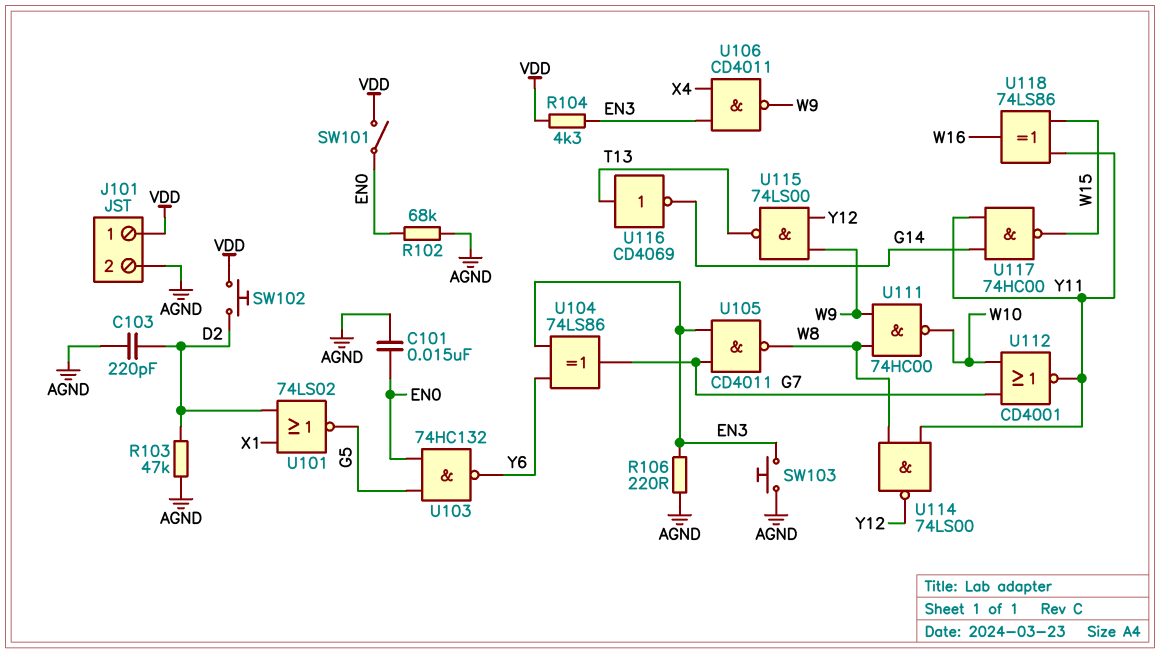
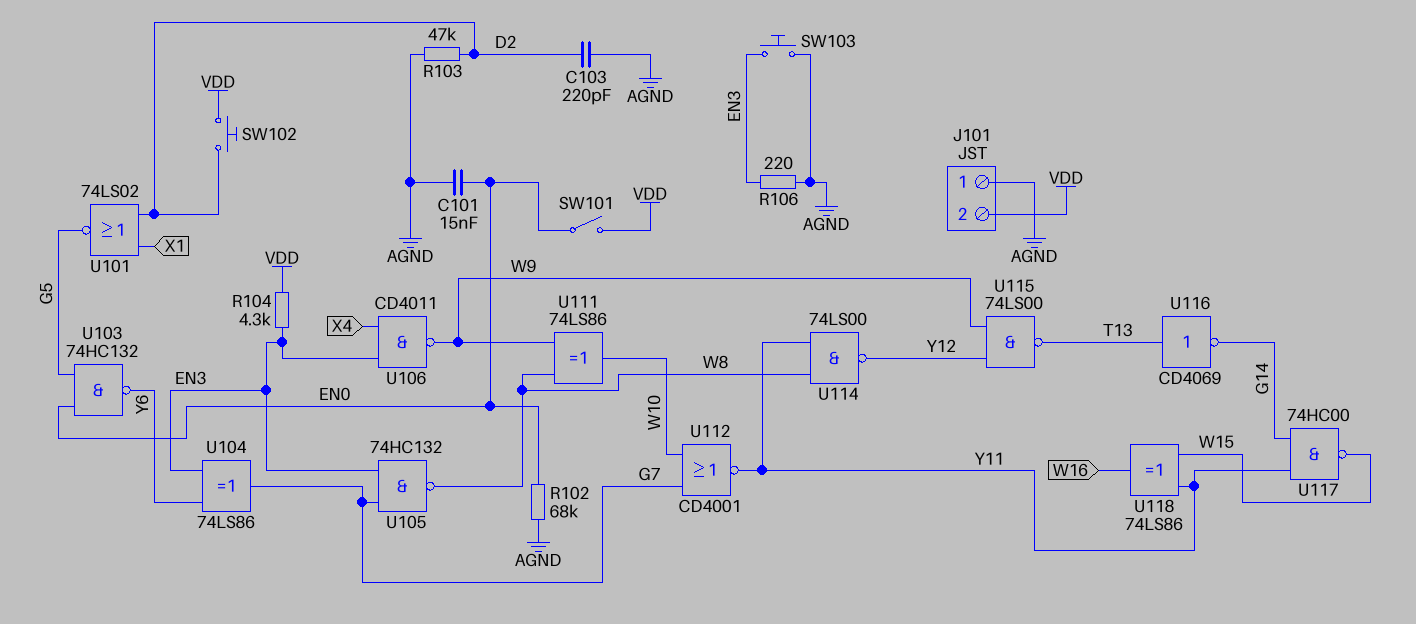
J101 pin 1: VDD -> AGND
J101 pin 2: AGND -> VDD
U105: NAND CD4011 (in EN3, in G7, out W8) -> NAND 74HC132 (in EN3, in G7, out W8)
U111: NAND 74HC00 (in W8, in W9, out W10) -> XOR 74LS86 (in W8, in W9, out W10)

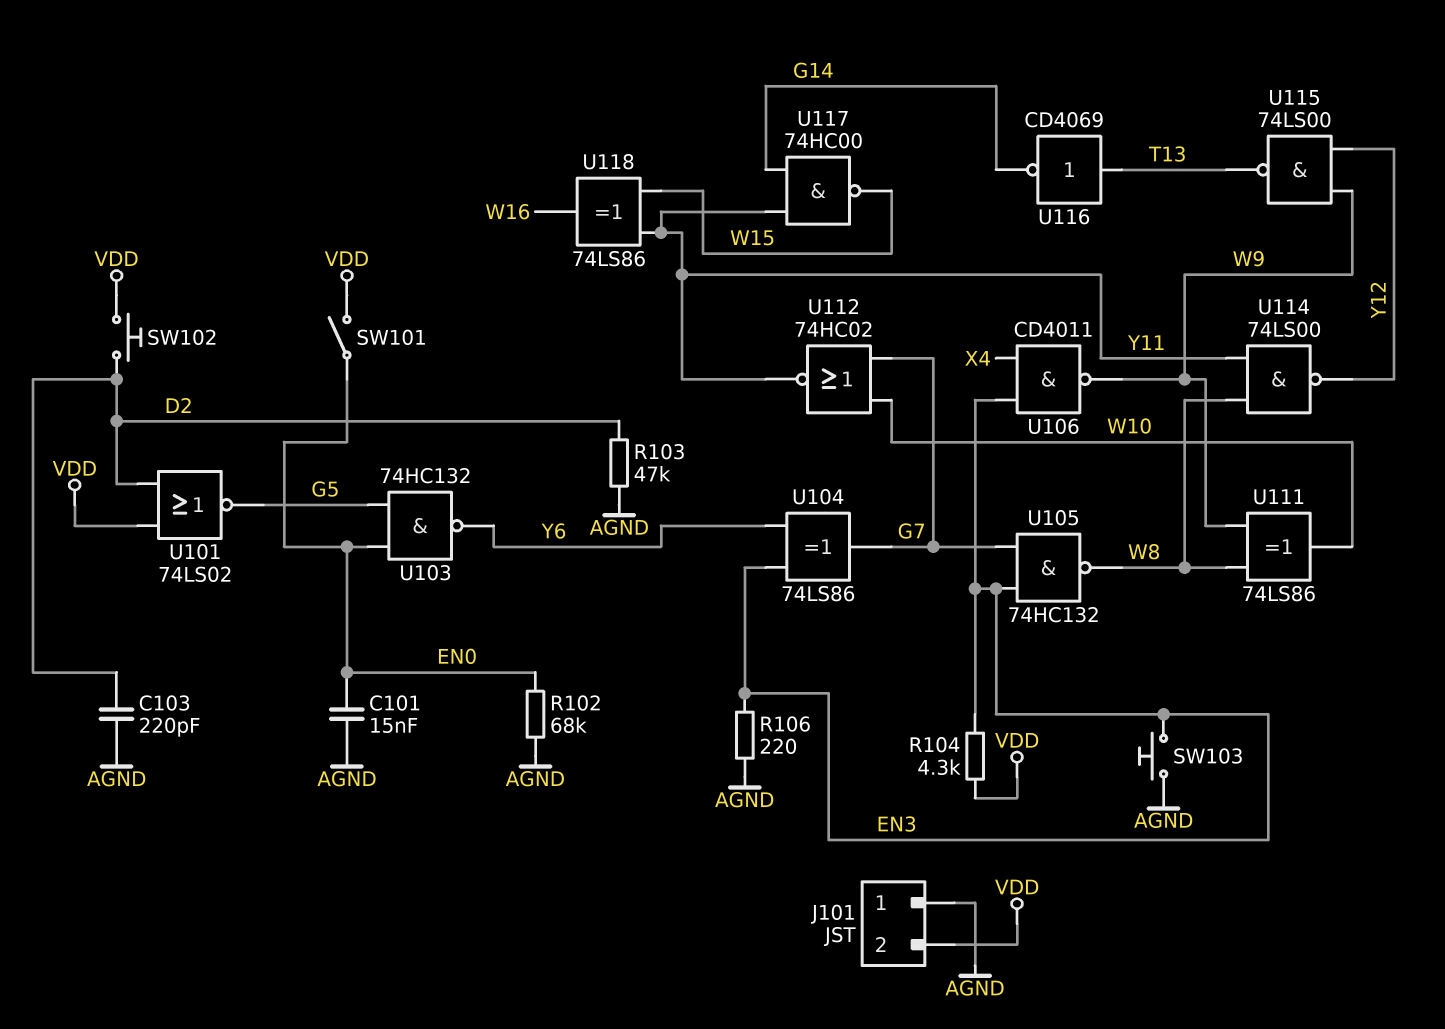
U101: NOR 74LS02 (in D2, in X1, out G5) -> NOR 74LS02 (in D2, in VDD, out G5)
U112: NOR CD4001 (in G7, in W10, out Y11) -> NOR 74HC02 (in G7, in W10, out Y11)

